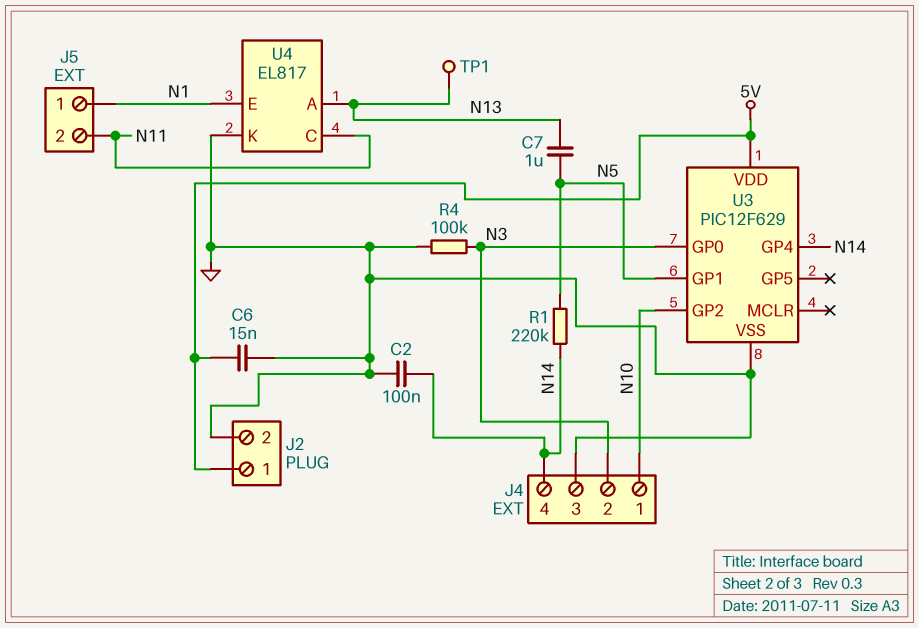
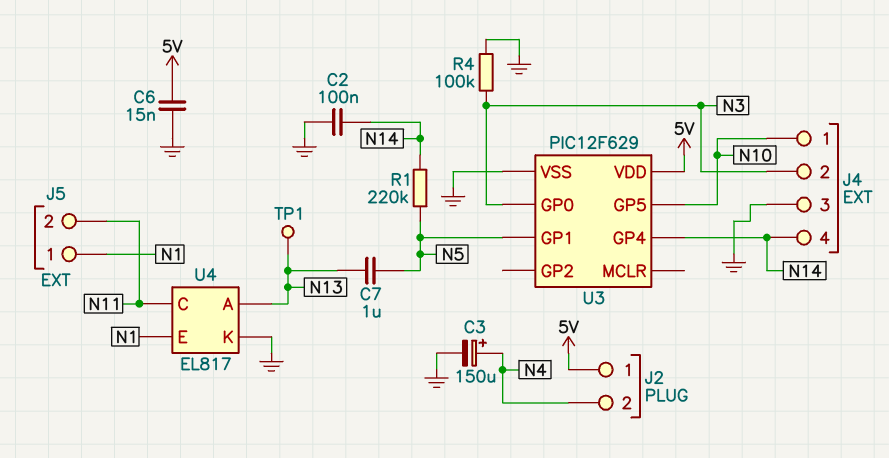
C3: none -> 150uF (plus N4, minus GND)
J2 pin 2: GND -> N4
U3 pin GP2: N10 -> none
U3 pin GP5: none -> N10

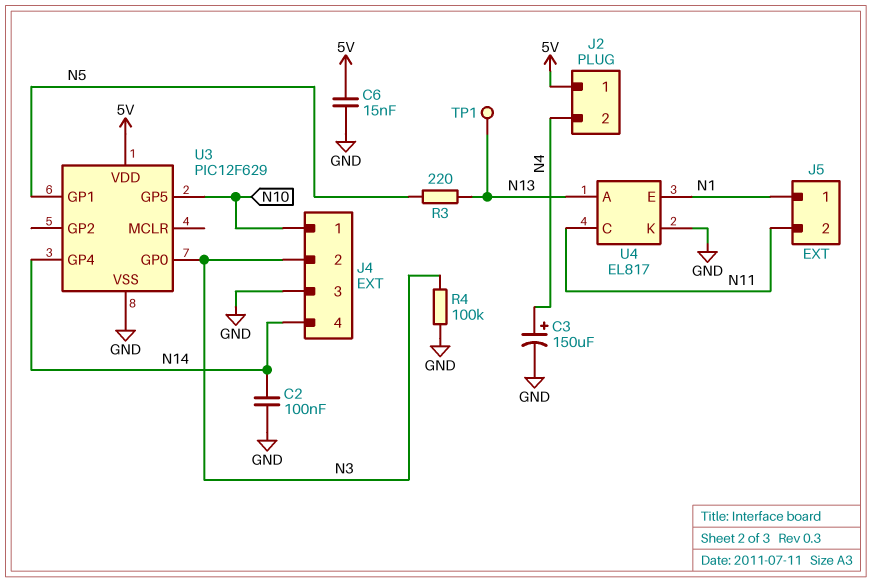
C7: 1uF (N5, N13) -> none
R1: 220k (N5, N14) -> none
R3: none -> 220 (N5, N13)

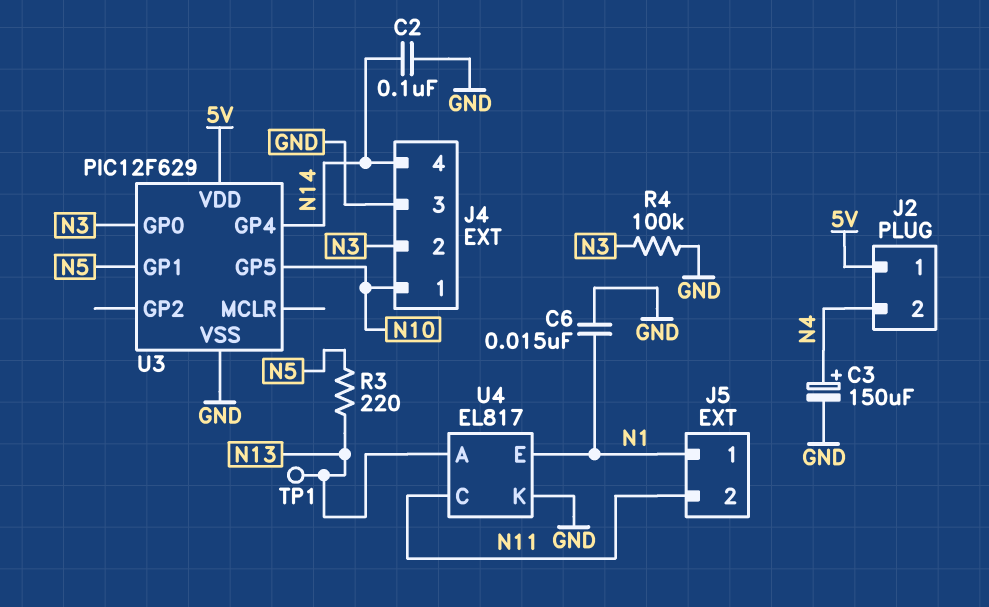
C6: 15nF (5V, GND) -> 15nF (GND, N1)

